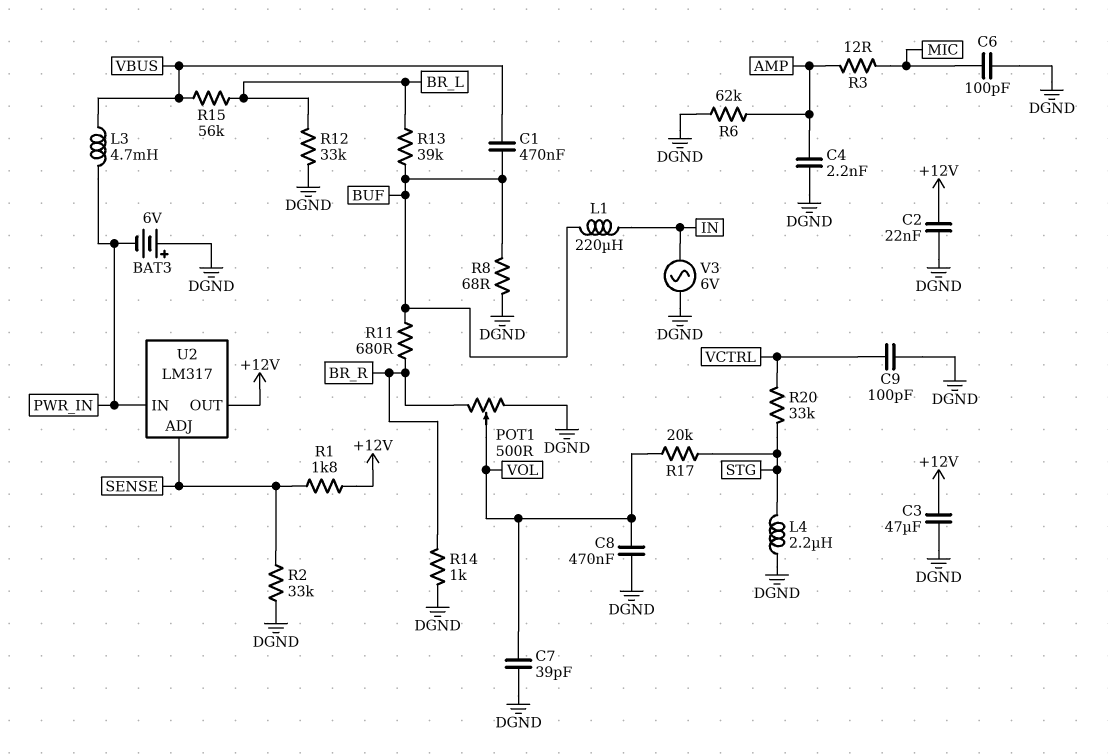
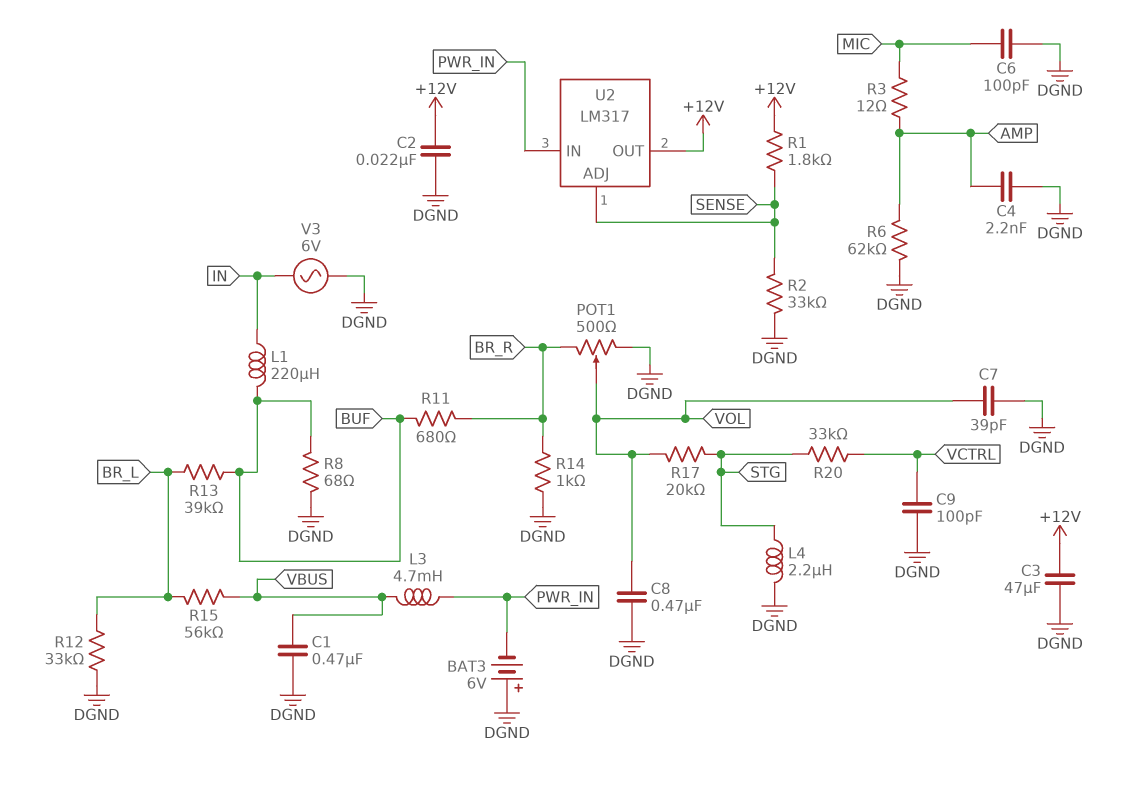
C1: 470nF (BUF, VBUS) -> 470nF (DGND, VBUS)

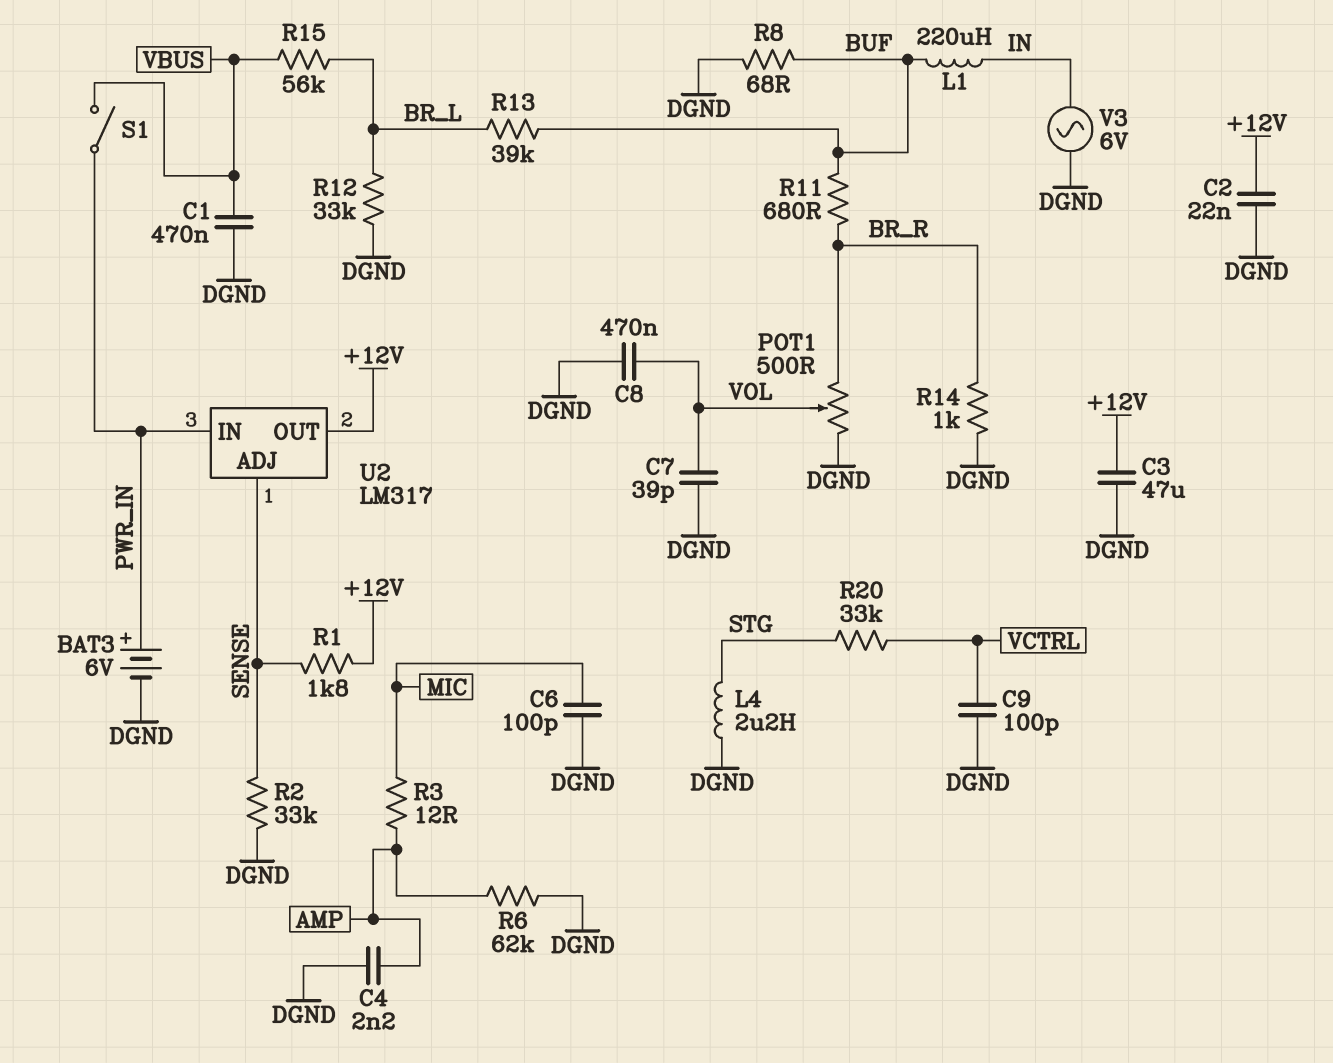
BAT3: 6V (plus DGND, minus PWR_IN) -> 6V (plus PWR_IN, minus DGND)
L3: 4.7mH (PWR_IN, VBUS) -> none
R17: 20k (STG, VOL) -> none
S1: none -> switch (PWR_IN, VBUS)

